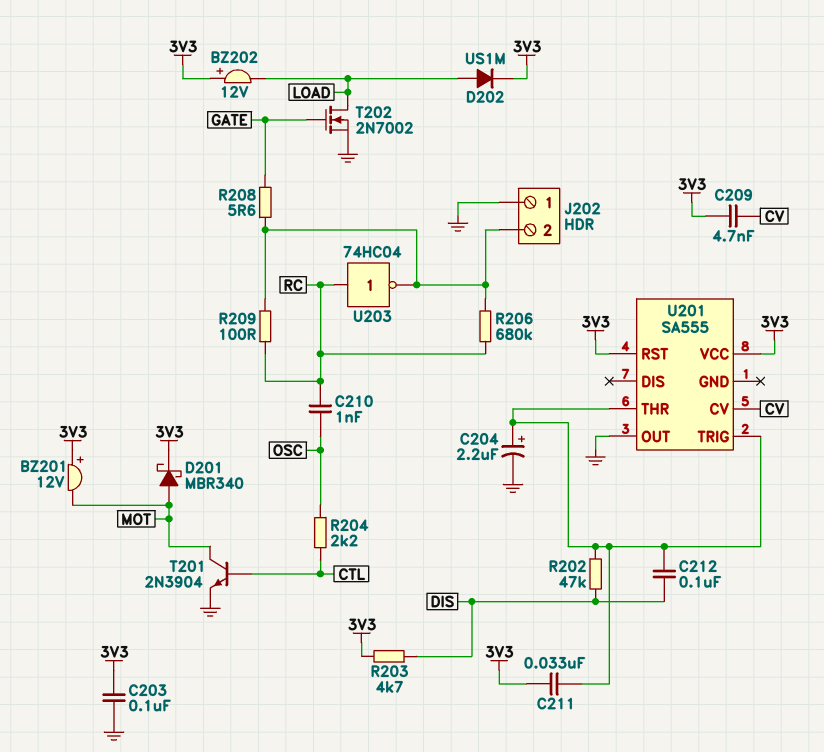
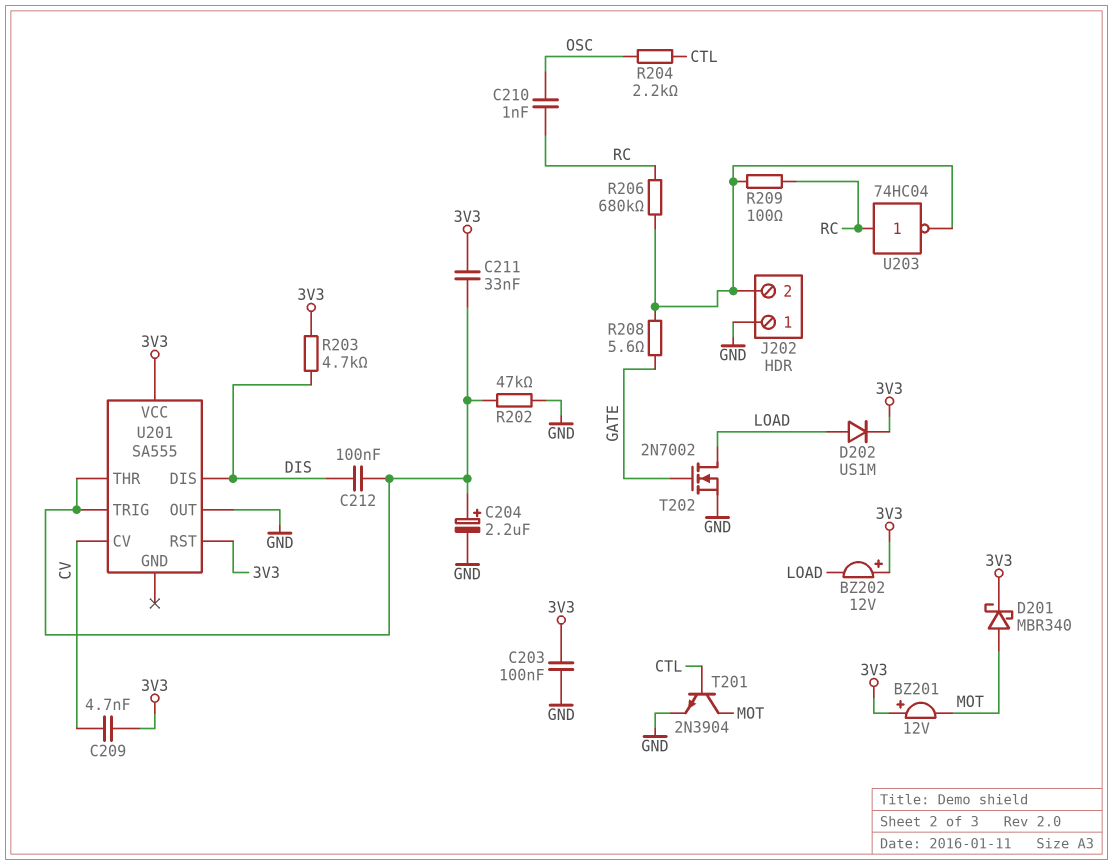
R202: 47k (DIS, U201/THR) -> 47k (GND, U201/THR)
U201 pin DIS: none -> DIS

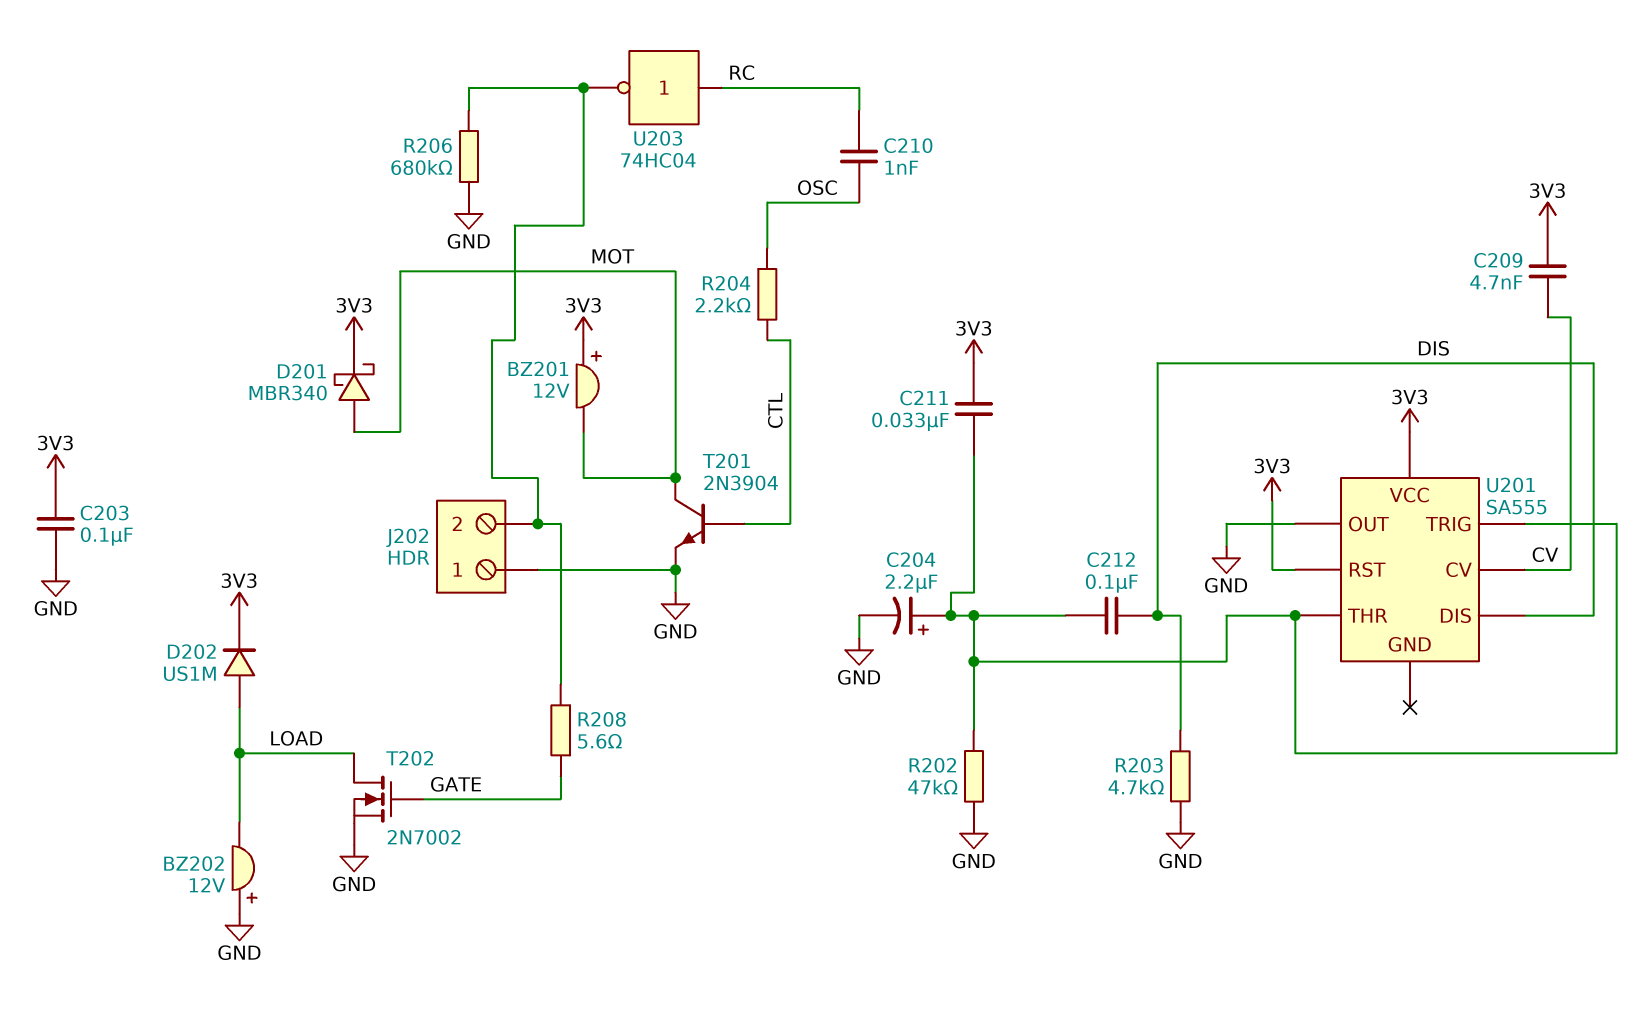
BZ202: buzzer 12V (plus 3V3, minus LOAD) -> buzzer 12V (plus GND, minus LOAD)
R203: 4.7k (3V3, DIS) -> 4.7k (DIS, GND)
R206: 680k (J202/2, RC) -> 680k (GND, J202/2)
R209: 100 (J202/2, RC) -> none

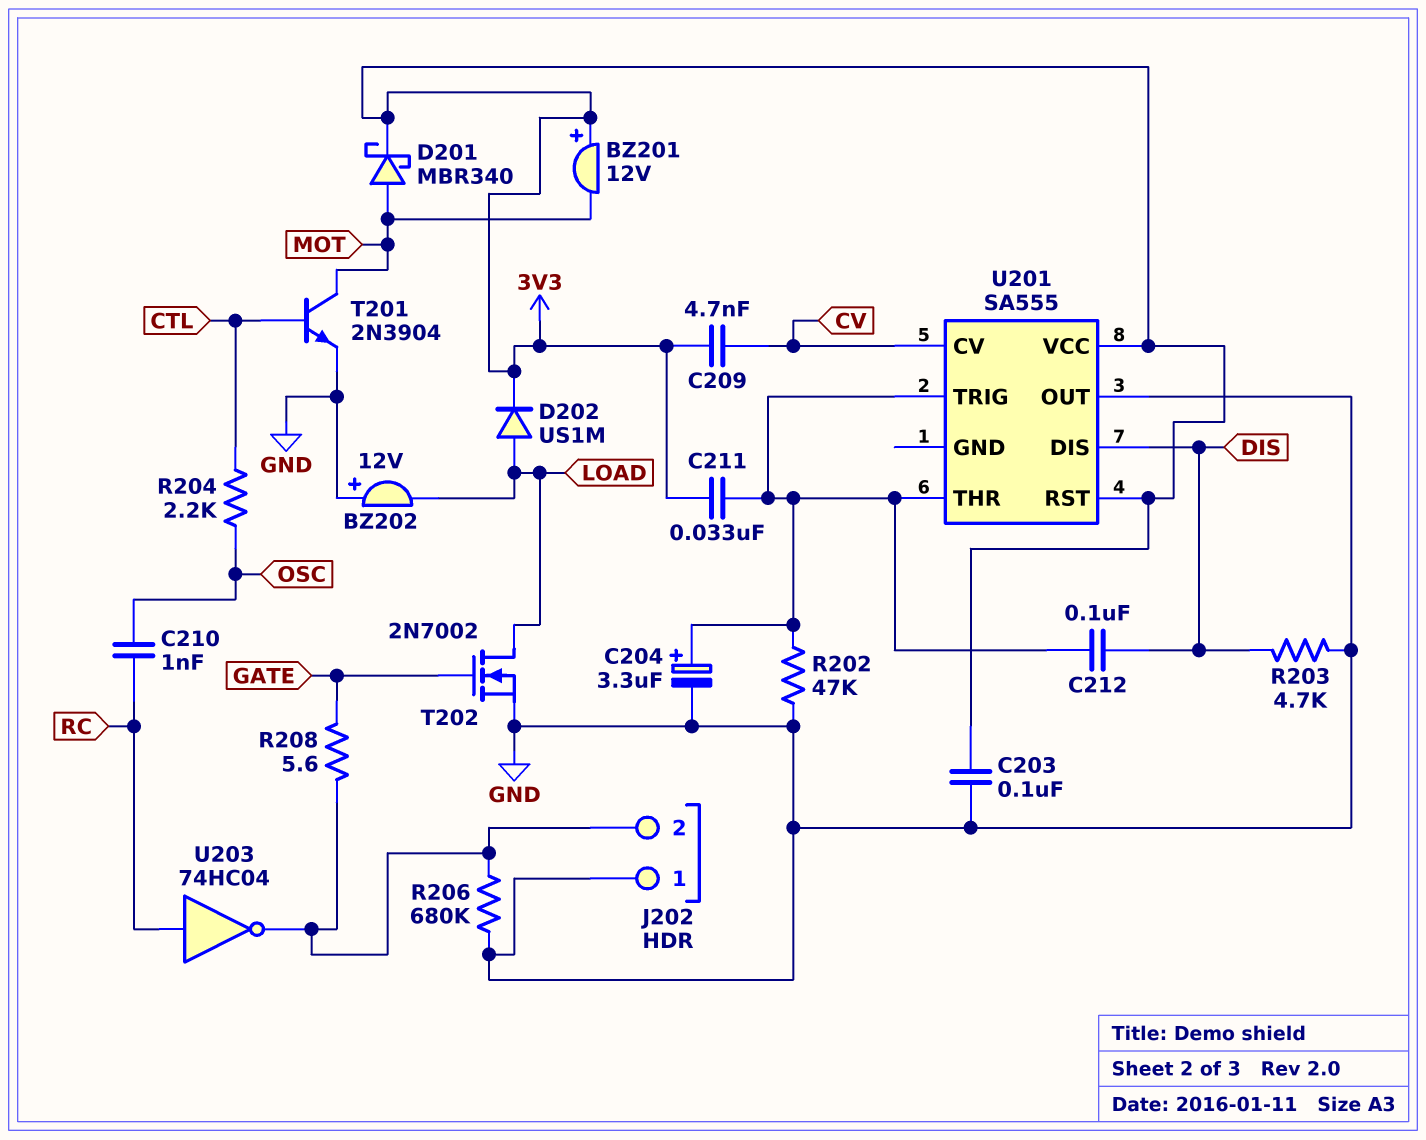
C204: 2.2uF (plus U201/THR, minus GND) -> 3.3uF (plus U201/THR, minus GND)

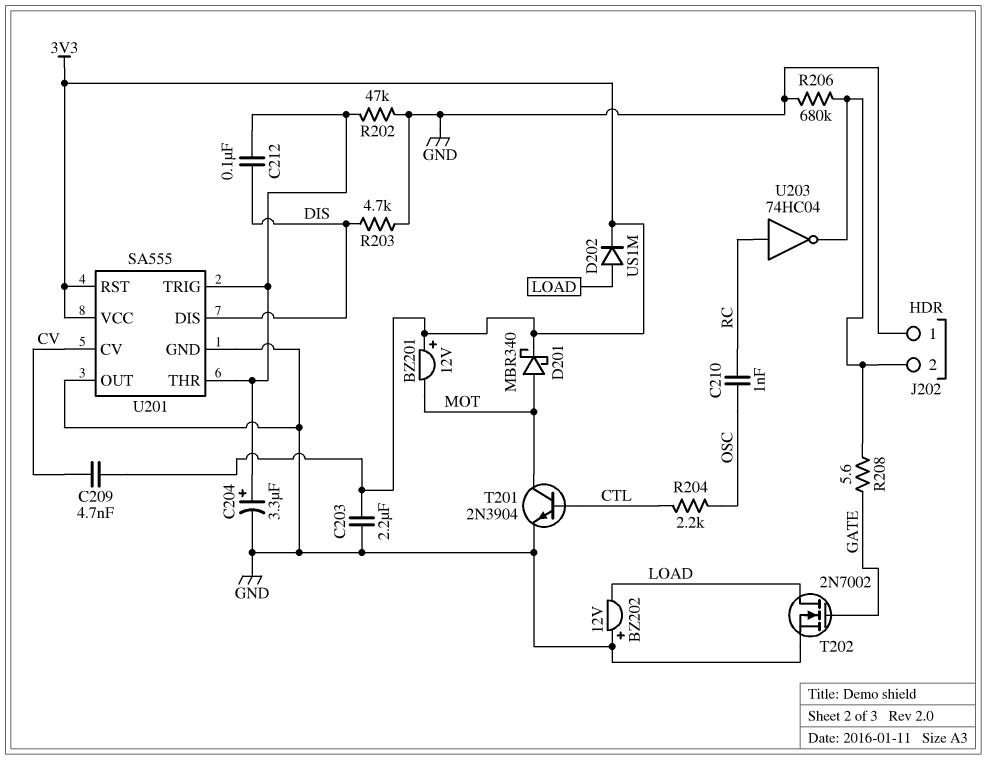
C203: 100nF (3V3, GND) -> 2.2uF (3V3, GND)
C211: 33nF (3V3, U201/THR) -> none
U201 pin GND: none -> GND

